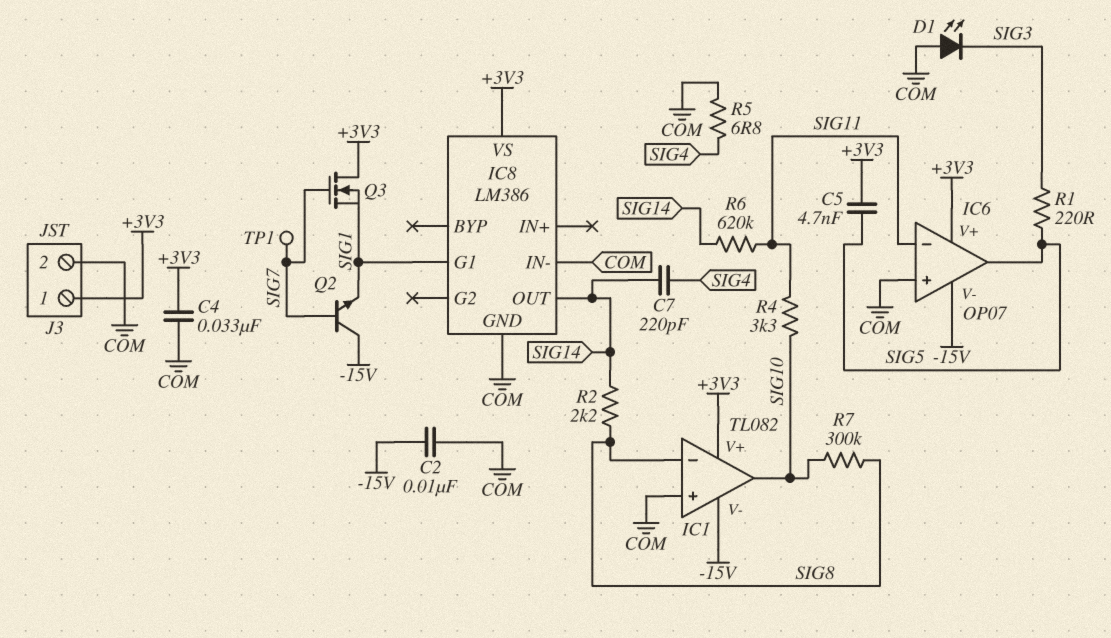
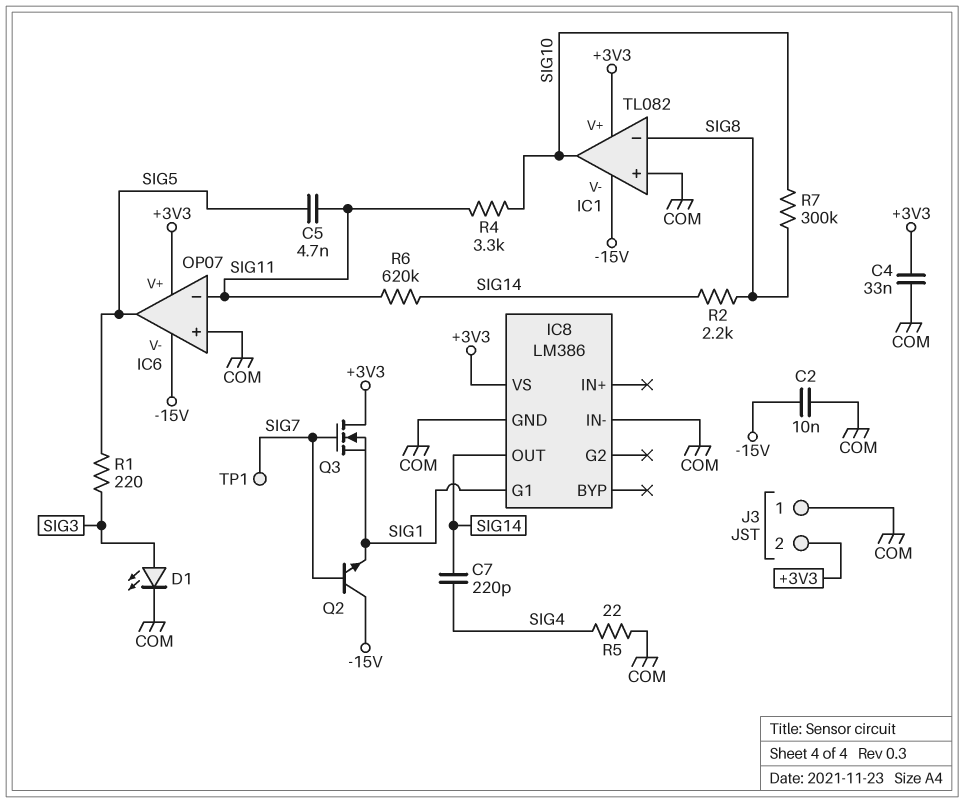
C5: 4.7nF (+3V3, SIG5) -> 4.7nF (SIG5, SIG11)
D1: LED (A COM, K SIG3) -> LED (A SIG3, K COM)
J3 pin 1: +3V3 -> COM
J3 pin 2: COM -> +3V3
R5: 6.8 (COM, SIG4) -> 22 (COM, SIG4)

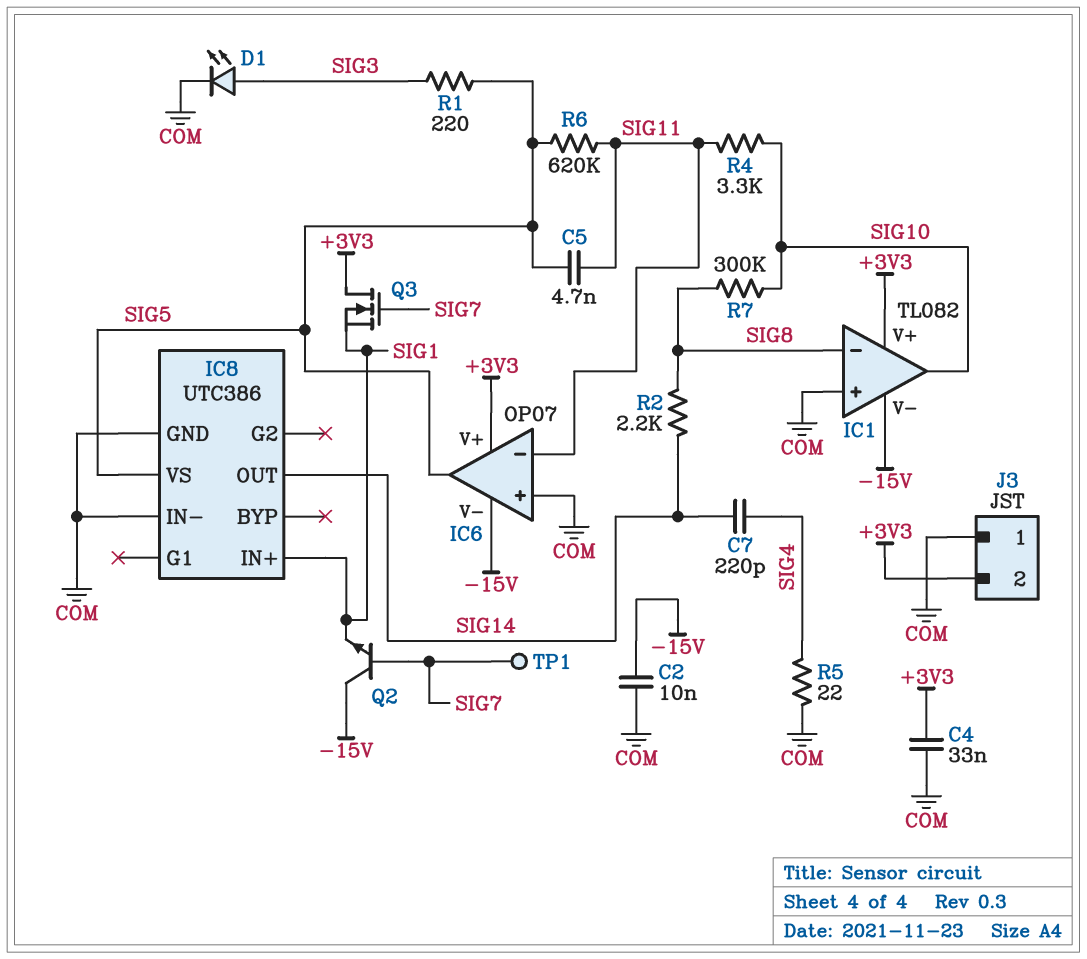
IC8: LM386 -> UTC386
IC8 pin G1: SIG1 -> none
IC8 pin IN+: none -> SIG1
IC8 pin VS: +3V3 -> SIG5
R6: 620k (SIG11, SIG14) -> 620k (SIG5, SIG11)

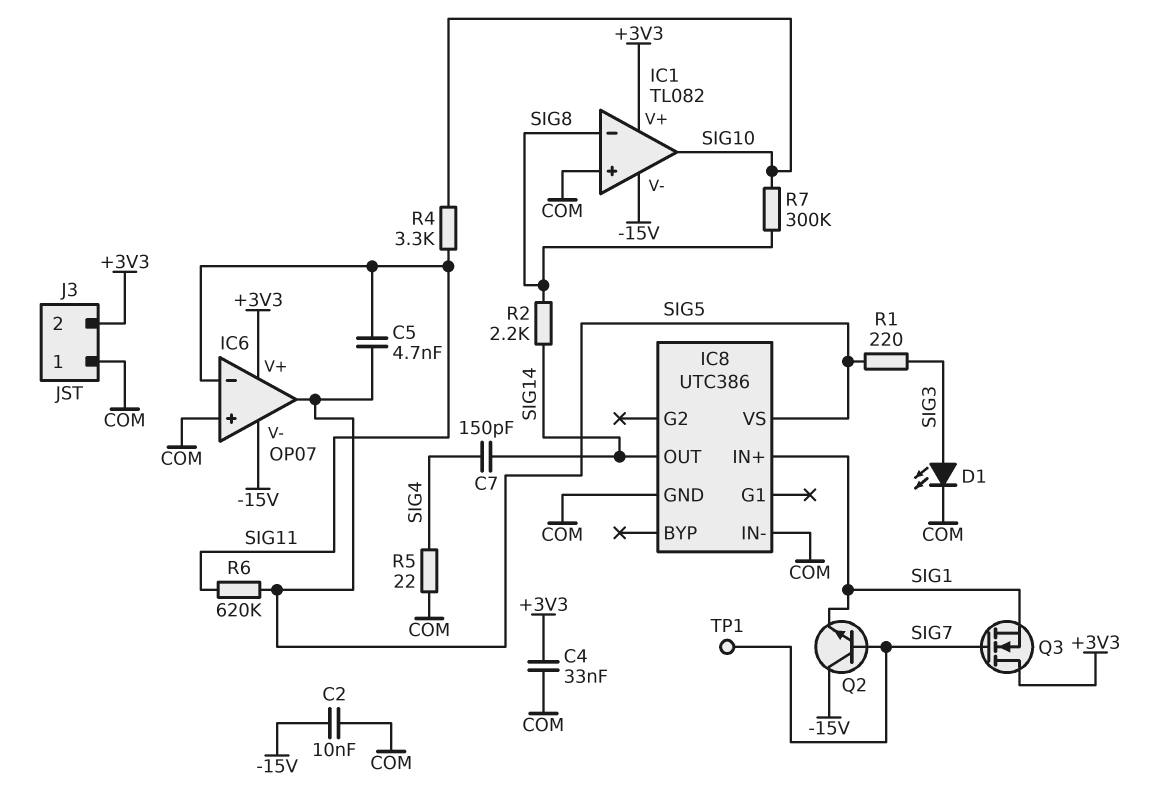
C7: 220pF (SIG4, SIG14) -> 150pF (SIG4, SIG14)

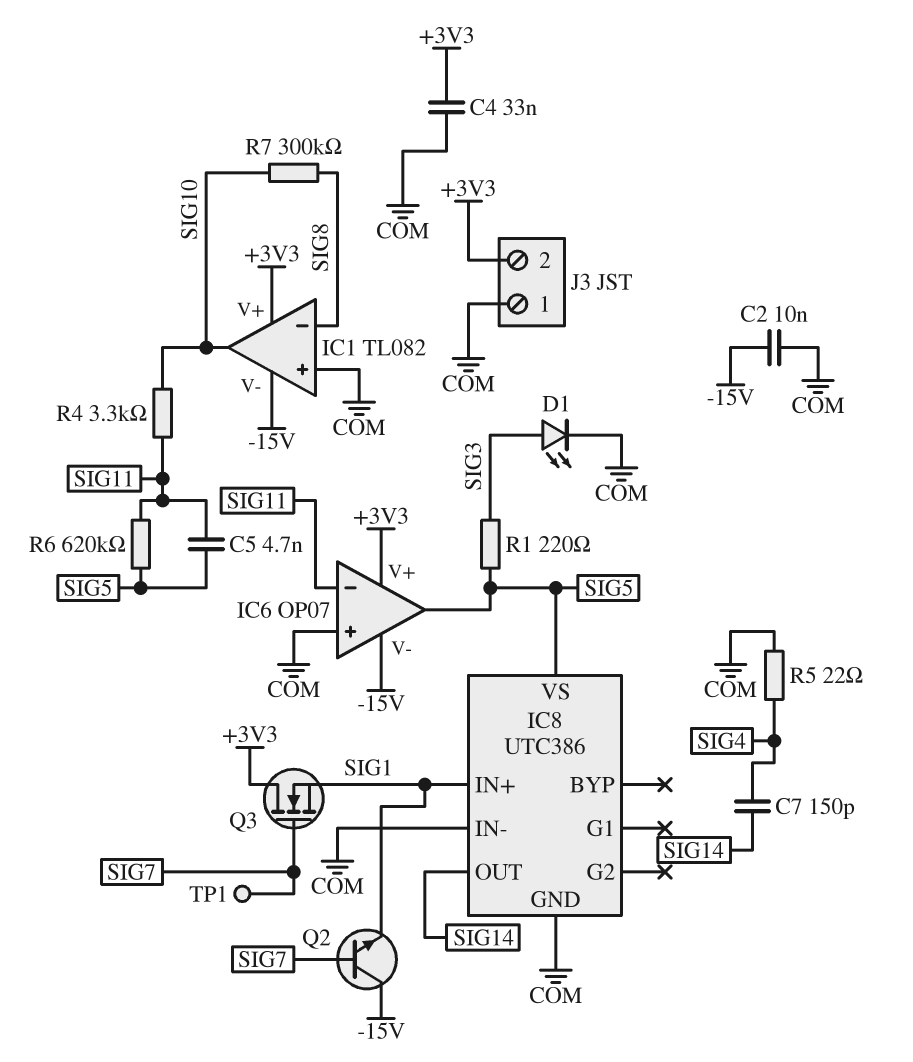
R2: 2.2k (SIG8, SIG14) -> none

